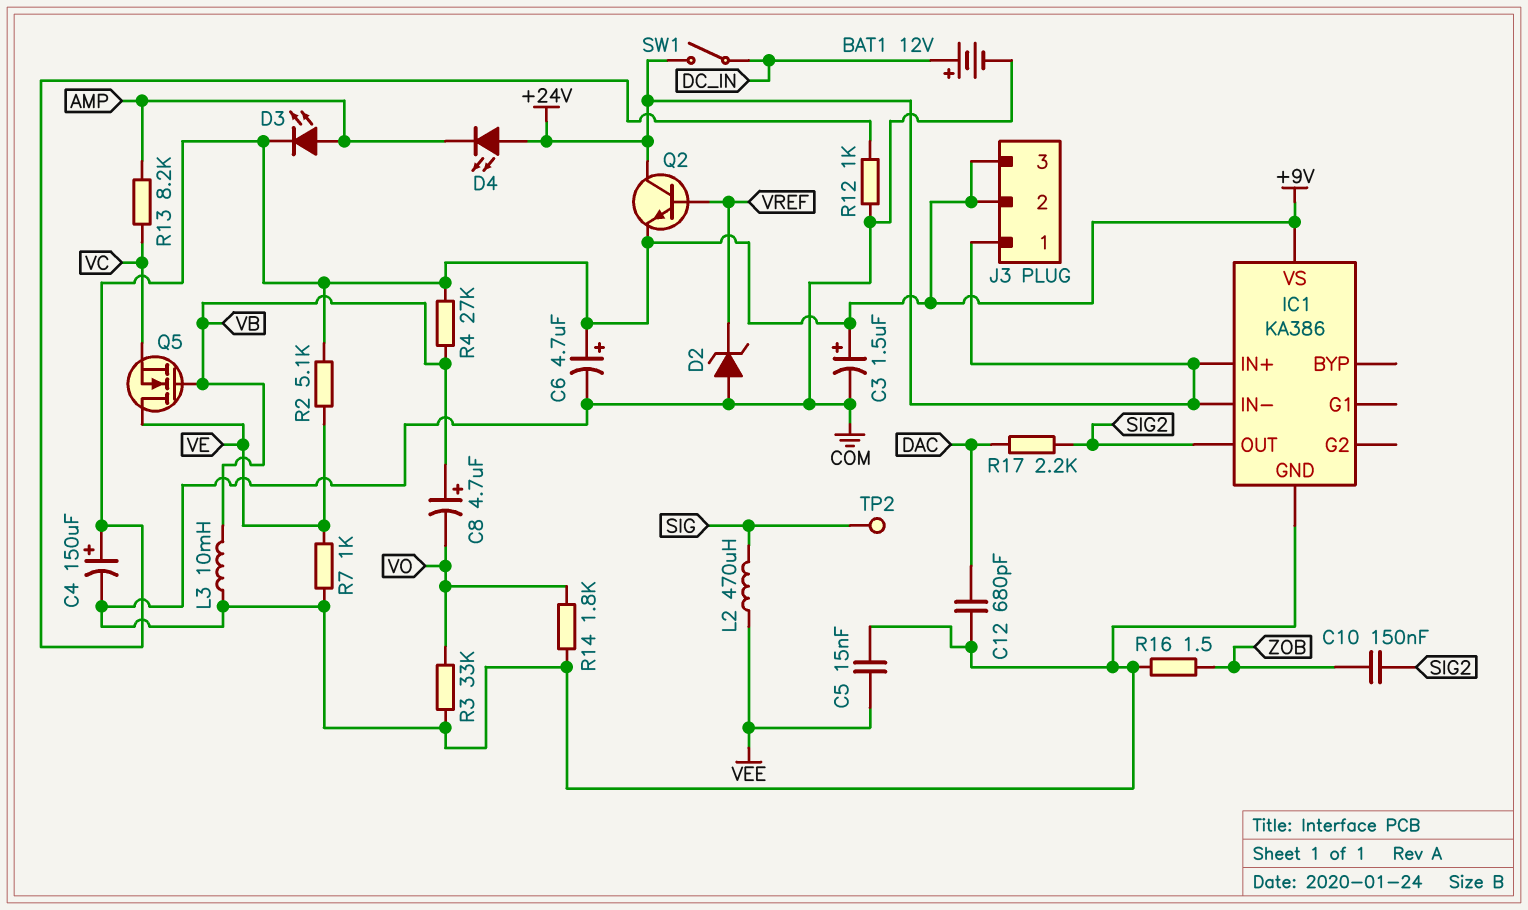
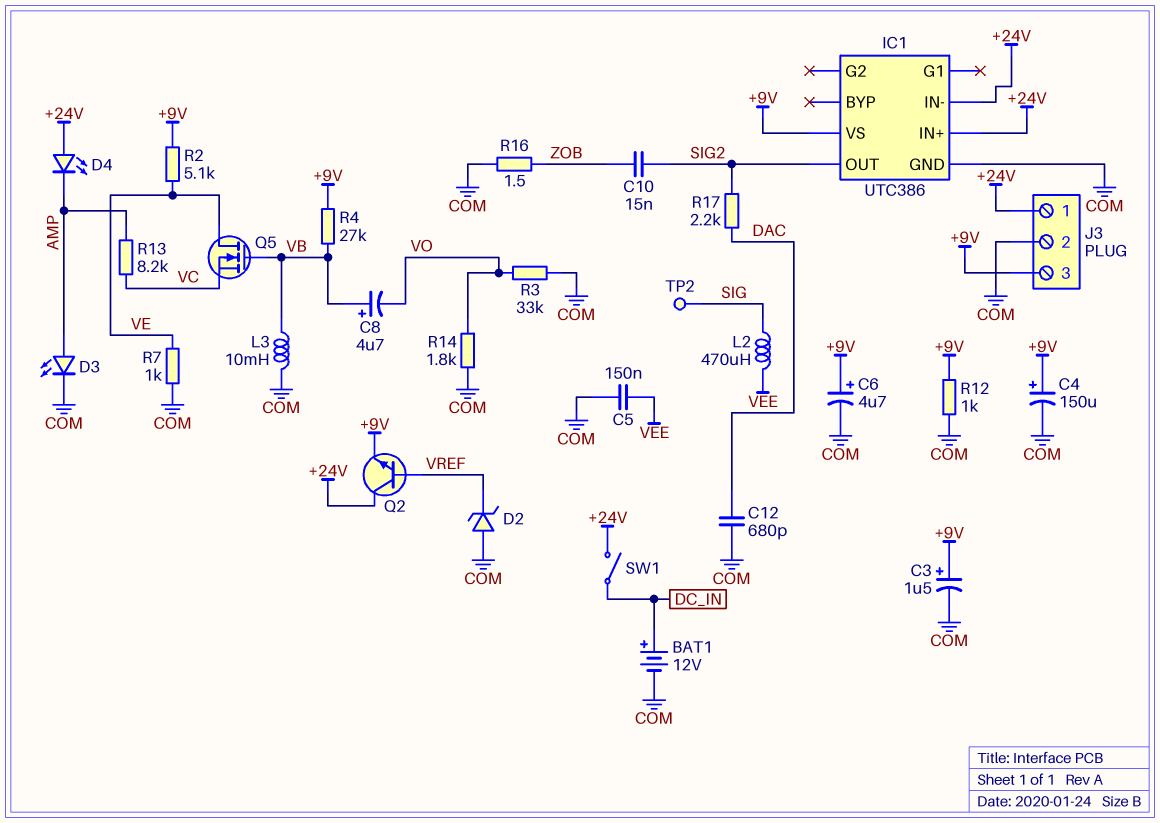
C5: 15nF (COM, VEE) -> 150nF (COM, VEE)
C10: 150nF (SIG2, ZOB) -> 15nF (SIG2, ZOB)
D3: LED (A AMP, K +9V) -> LED (A AMP, K COM)
IC1: KA386 -> UTC386
J3 pin 2: +9V -> COM

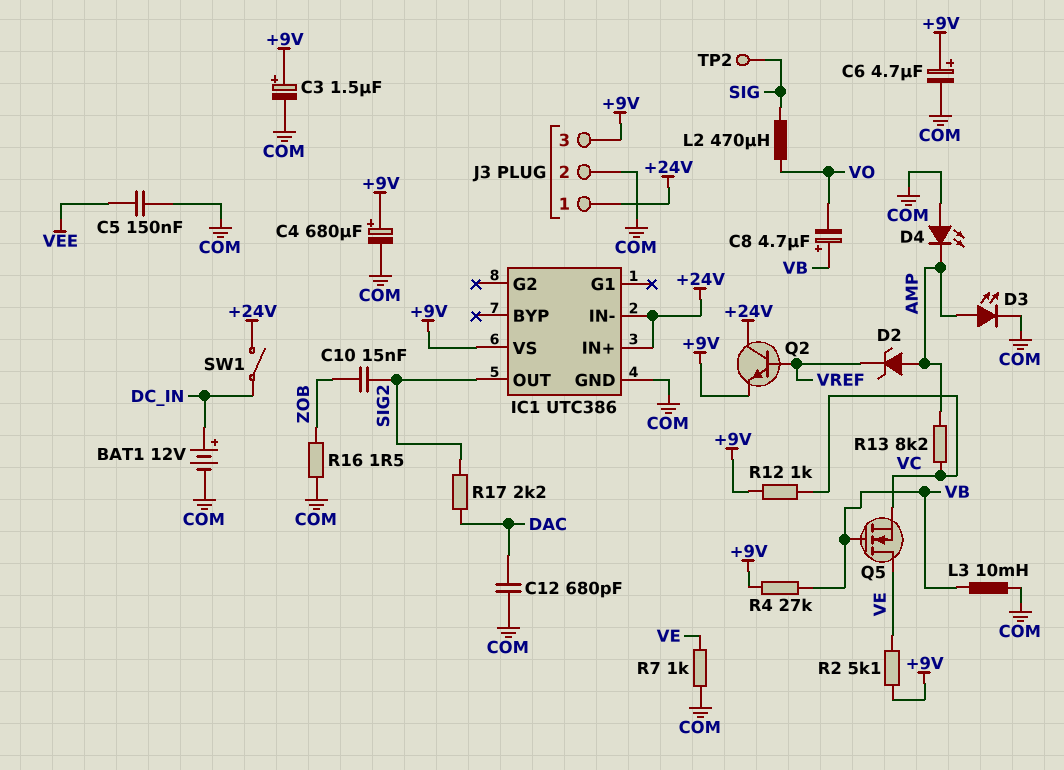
C4: 150uF (plus +9V, minus COM) -> 680uF (plus +9V, minus COM)
D2: zener (A COM, K VREF) -> zener (A AMP, K VREF)
D4: LED (A +24V, K AMP) -> LED (A COM, K AMP)
L2: 470uH (SIG, VEE) -> 470uH (SIG, VO)
R3: 33k (COM, VO) -> none
R12: 1k (+9V, COM) -> 1k (+9V, VC)
R14: 1.8k (COM, VO) -> none

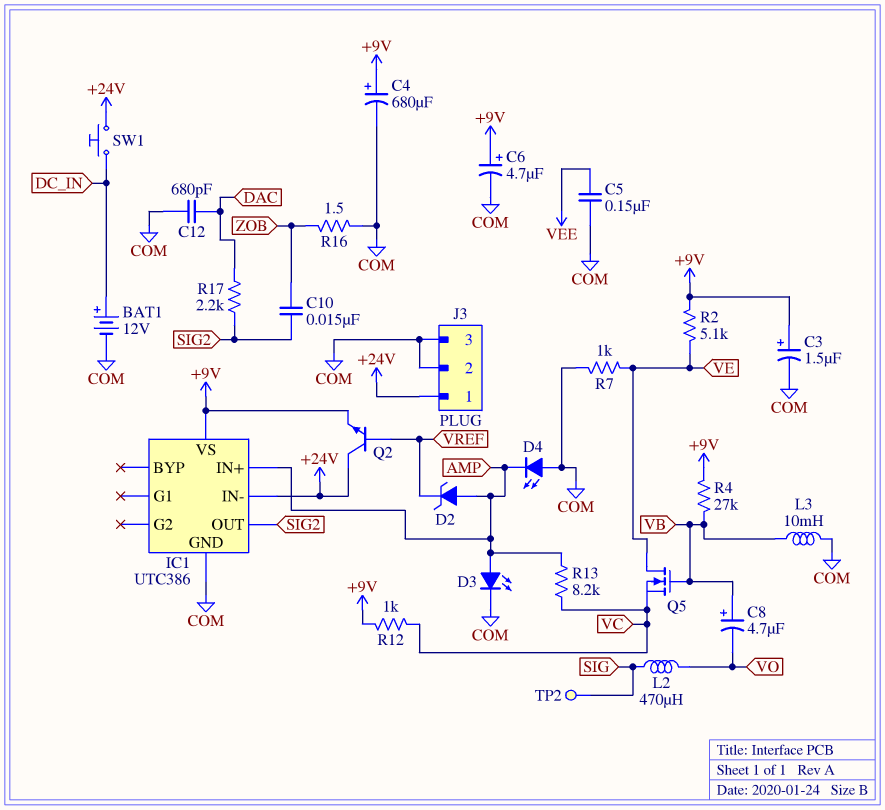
IC1 pin IN+: +24V -> AMP
J3 pin 3: +9V -> COM
SW1: switch (+24V, DC_IN) -> button (+24V, DC_IN)

